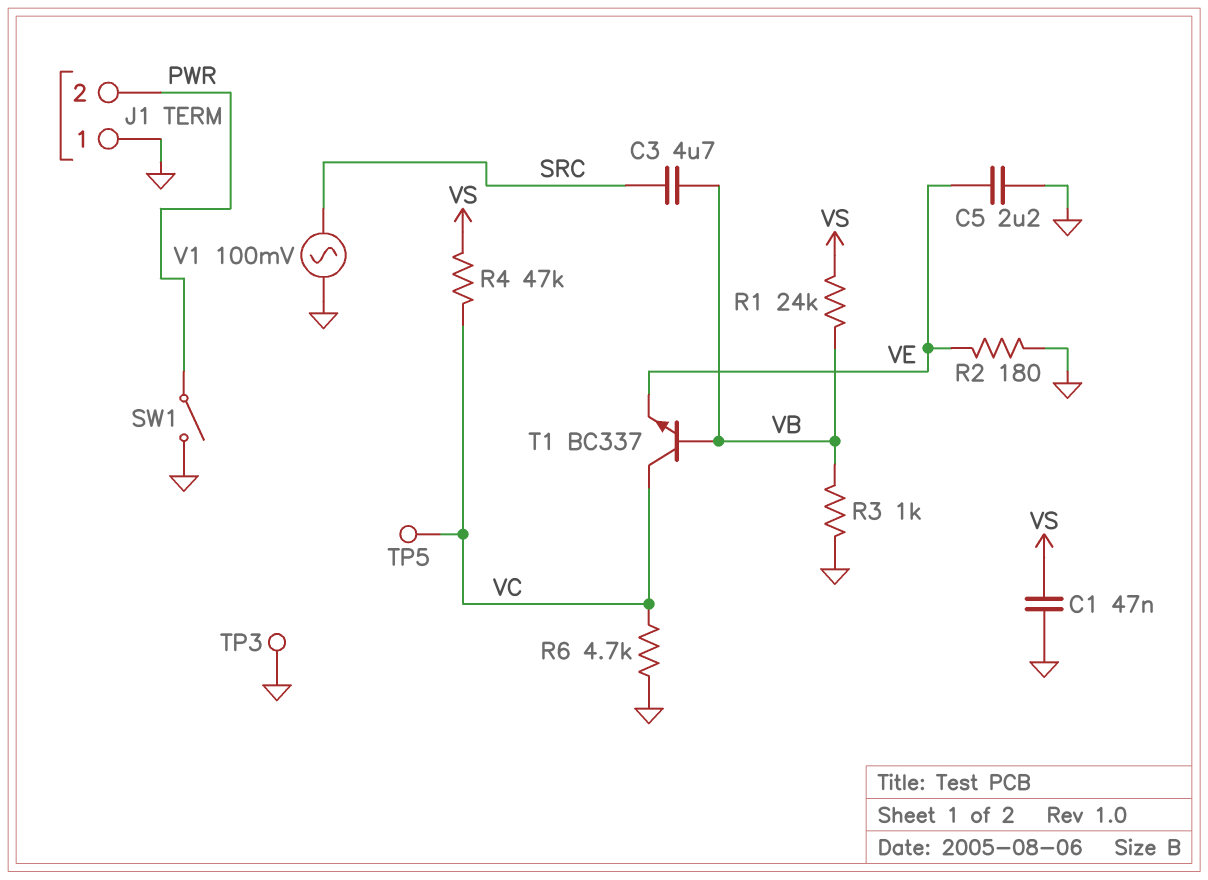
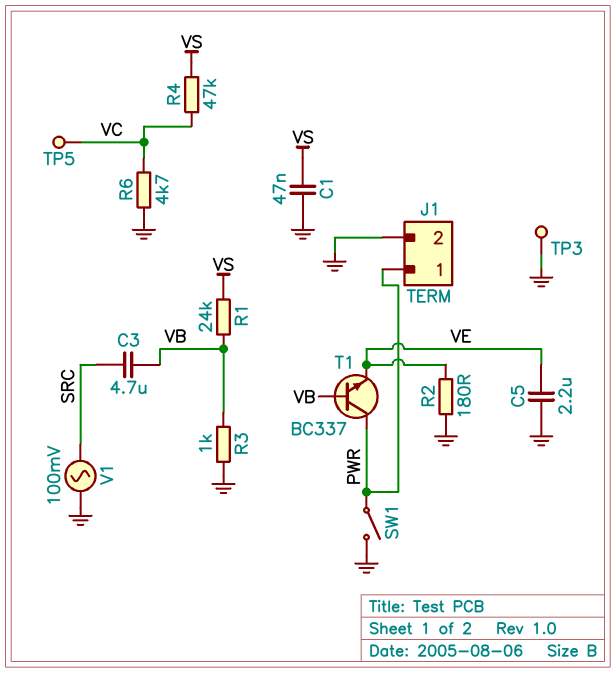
J1 pin 1: GND -> PWR
J1 pin 2: PWR -> GND
T1: NPN BC337 (B VB, C VC, E VE) -> NPN BC337 (B VB, C PWR, E VE)

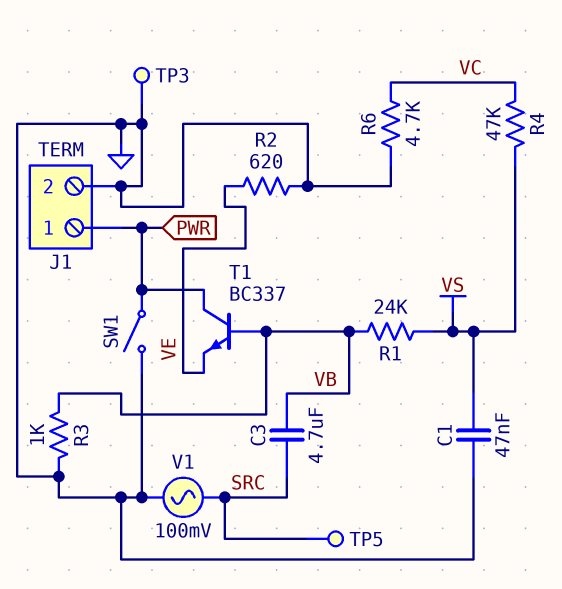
C5: 2.2uF (GND, VE) -> none
R2: 180 (GND, VE) -> 620 (GND, VE)
TP5: test point (VC) -> test point (SRC)

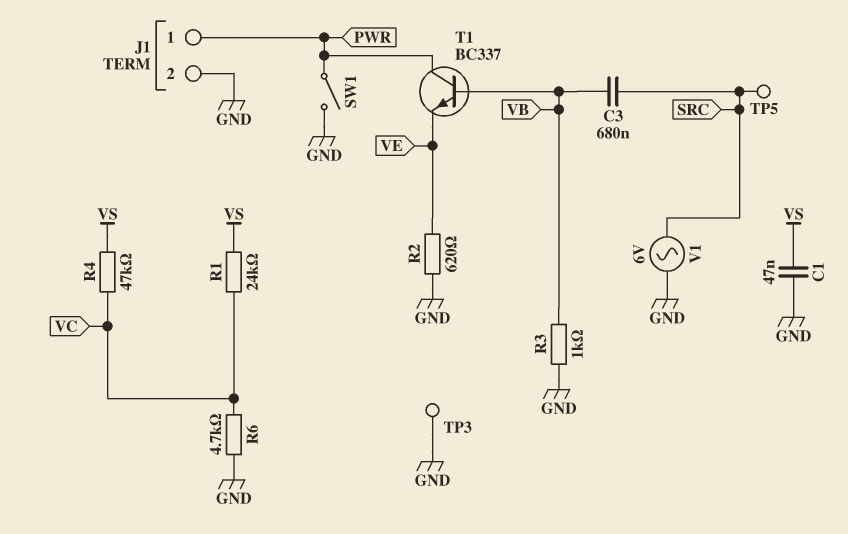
C3: 4.7uF (SRC, VB) -> 680nF (SRC, VB)
R1: 24k (VB, VS) -> 24k (VC, VS)
V1: AC 100mV (GND, SRC) -> AC 6V (GND, SRC)

